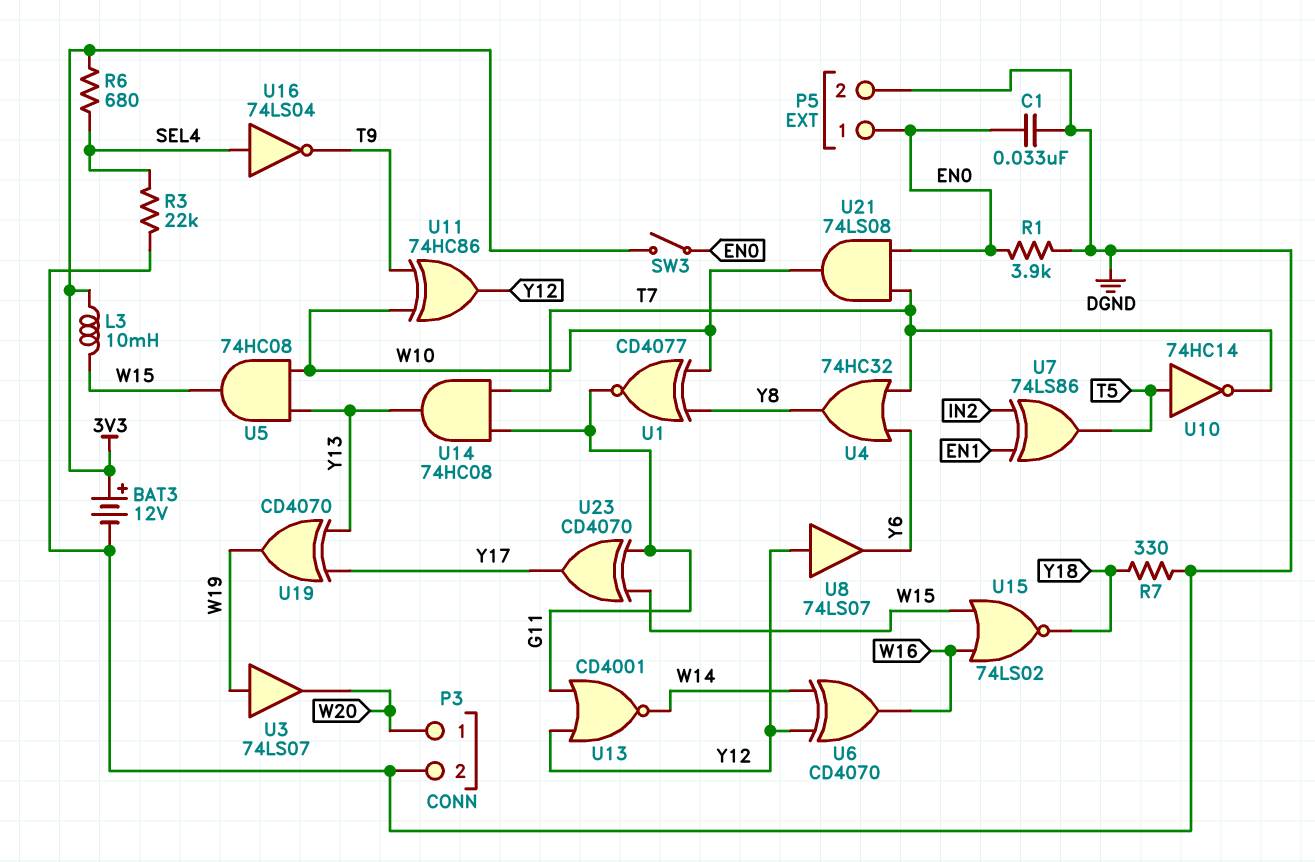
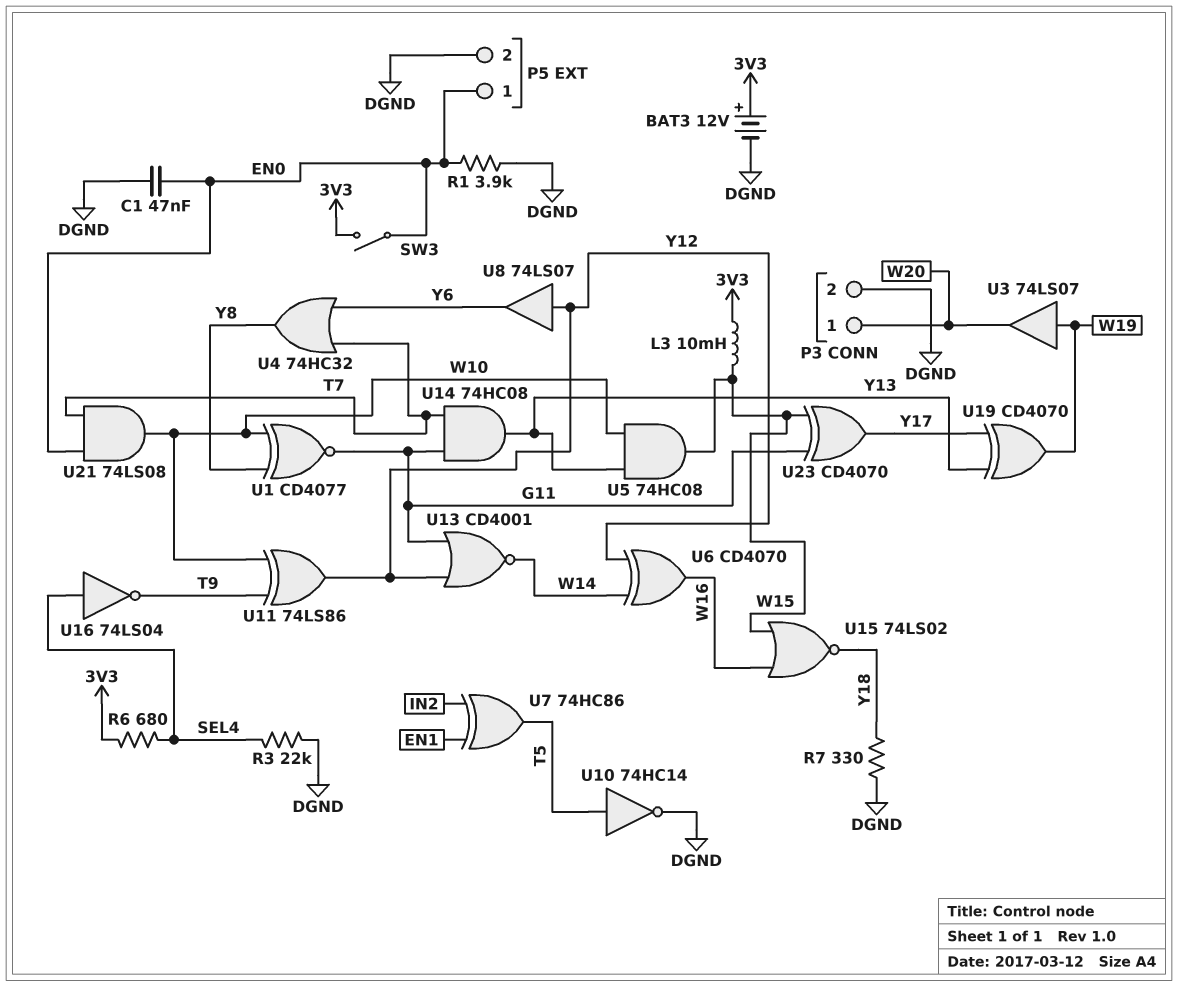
C1: 33nF (DGND, EN0) -> 47nF (DGND, EN0)
U7: XOR 74LS86 (in EN1, in IN2, out T5) -> XOR 74HC86 (in EN1, in IN2, out T5)
U10: NOT 74HC14 (in T5, out T7) -> NOT 74HC14 (in T5, out DGND)
U11: XOR 74HC86 (in T9, in W10, out Y12) -> XOR 74LS86 (in T9, in W10, out Y12)

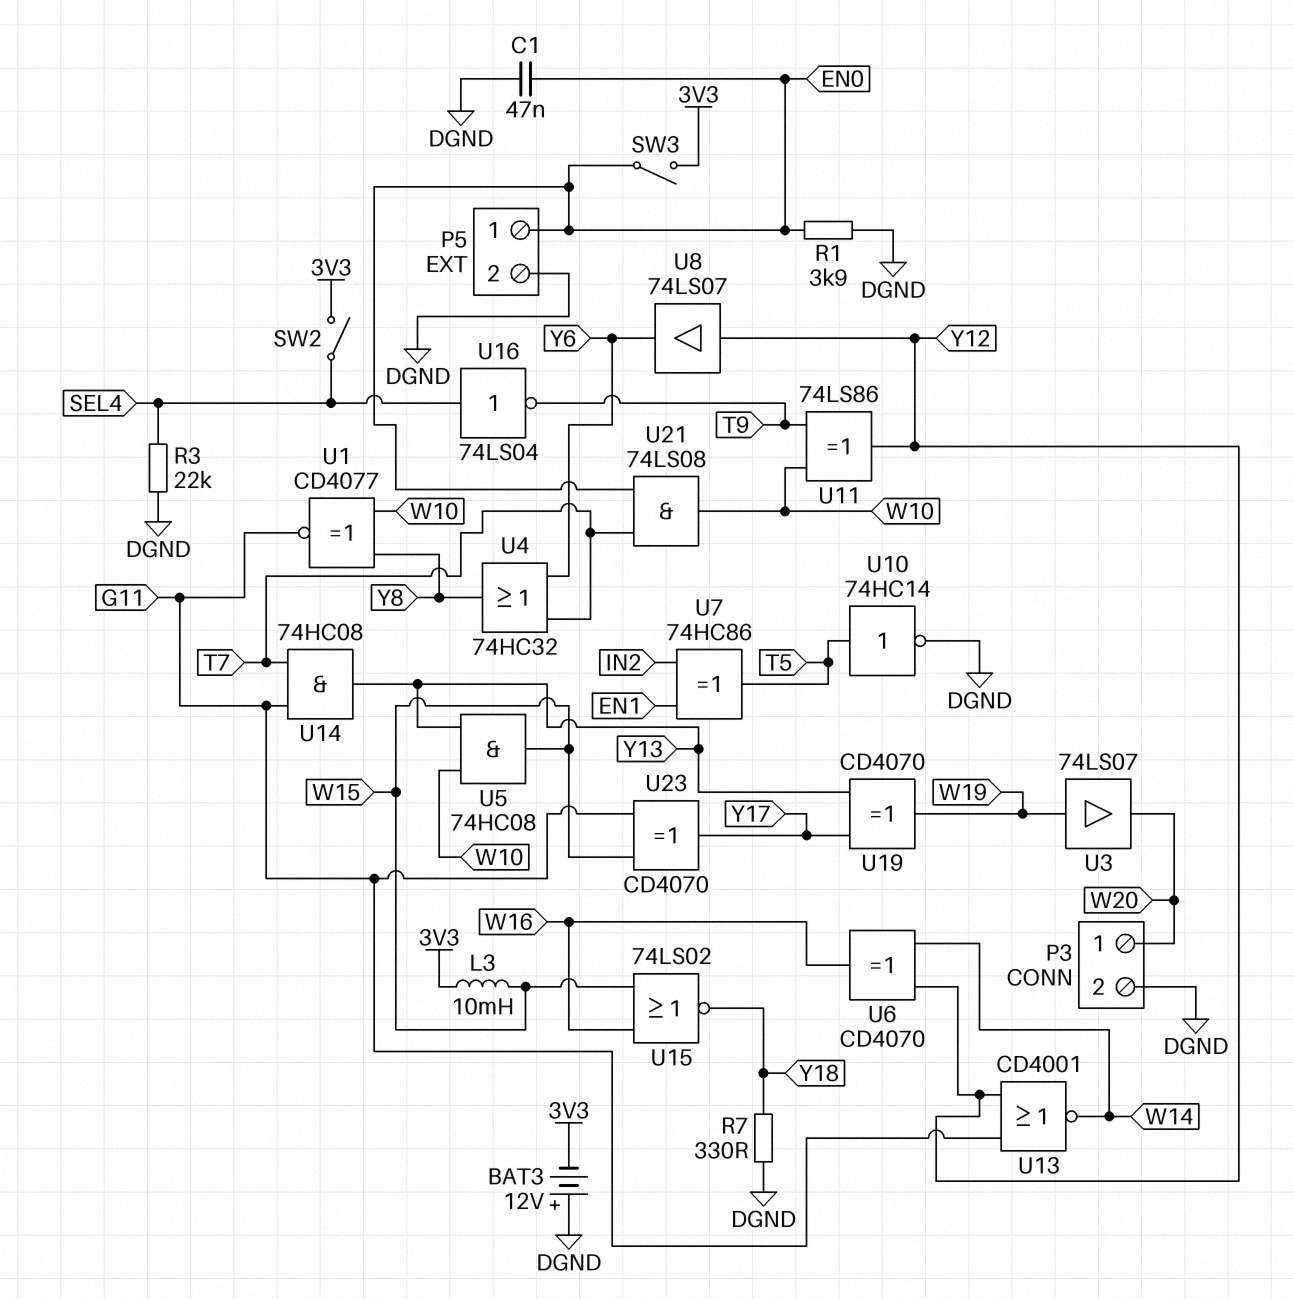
BAT3: 12V (plus 3V3, minus DGND) -> 12V (plus DGND, minus 3V3)
R6: 680 (3V3, SEL4) -> none
SW2: none -> switch (3V3, SEL4)

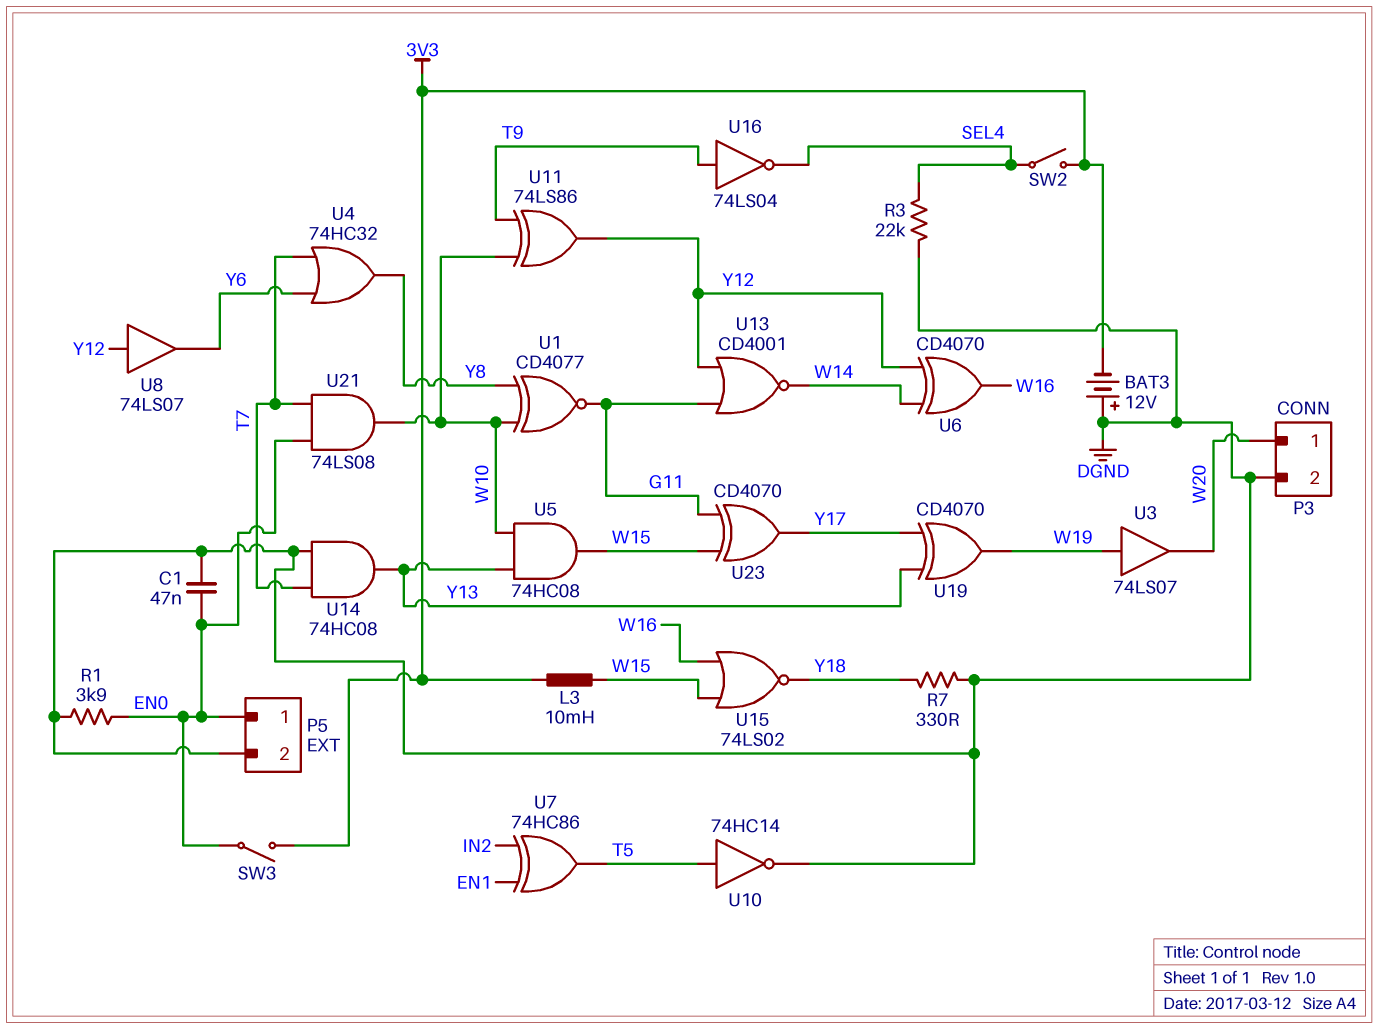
U14: AND 74HC08 (in G11, in T7, out Y13) -> AND 74HC08 (in DGND, in T7, out Y13)
U16: NOT 74LS04 (in SEL4, out T9) -> NOT 74LS04 (in T9, out SEL4)

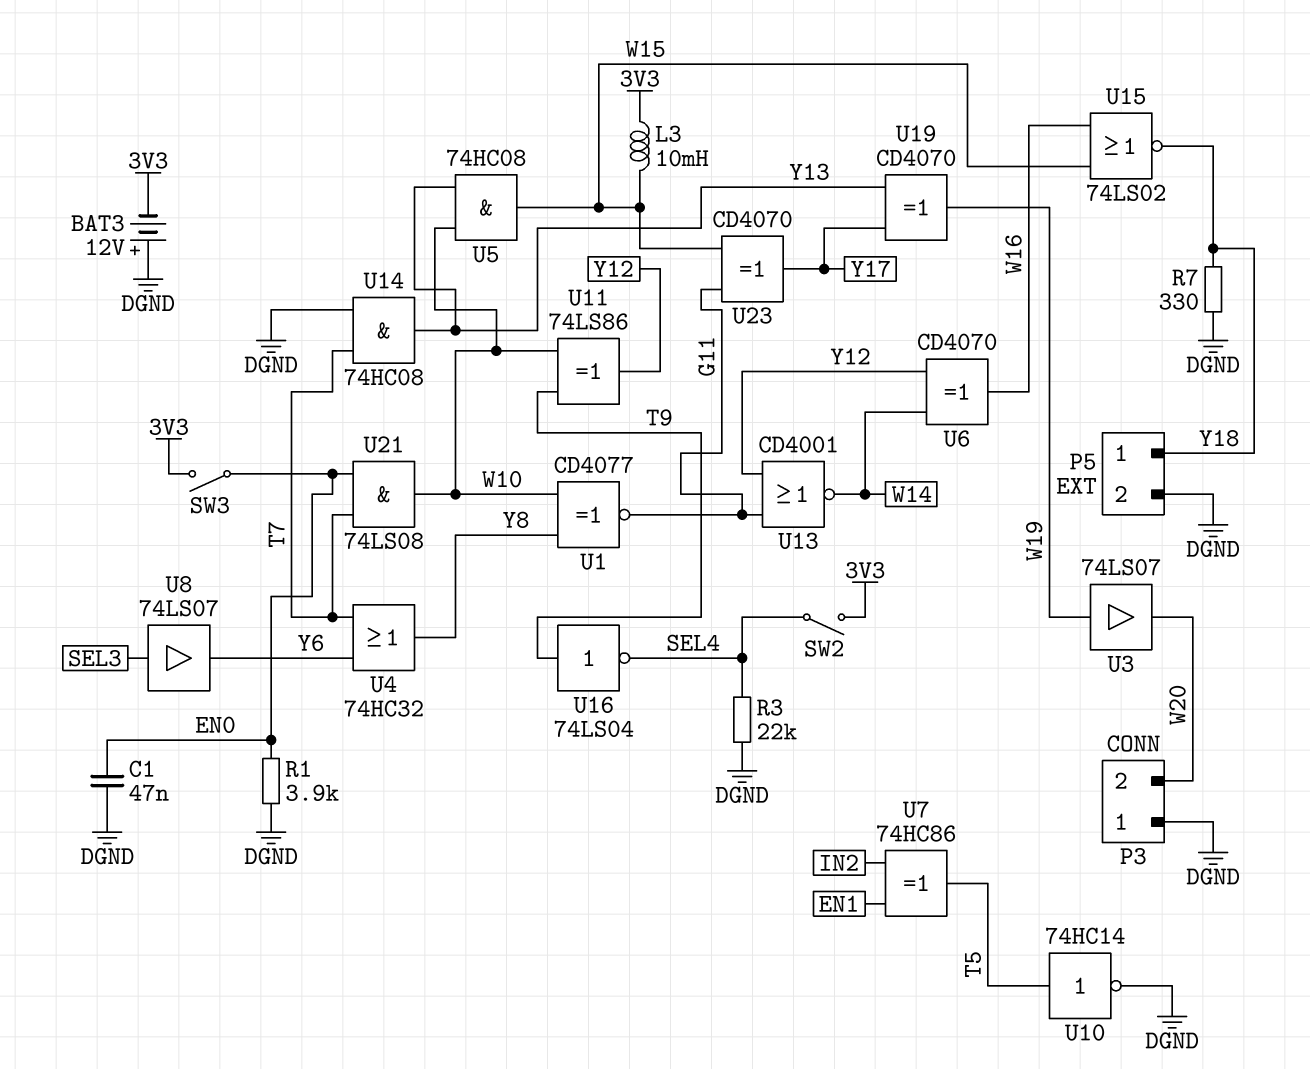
P3 pin 1: W20 -> DGND
P3 pin 2: DGND -> W20
P5 pin 1: EN0 -> Y18
U8: buffer 74LS07 (in Y12, out Y6) -> buffer 74LS07 (in SEL3, out Y6)

